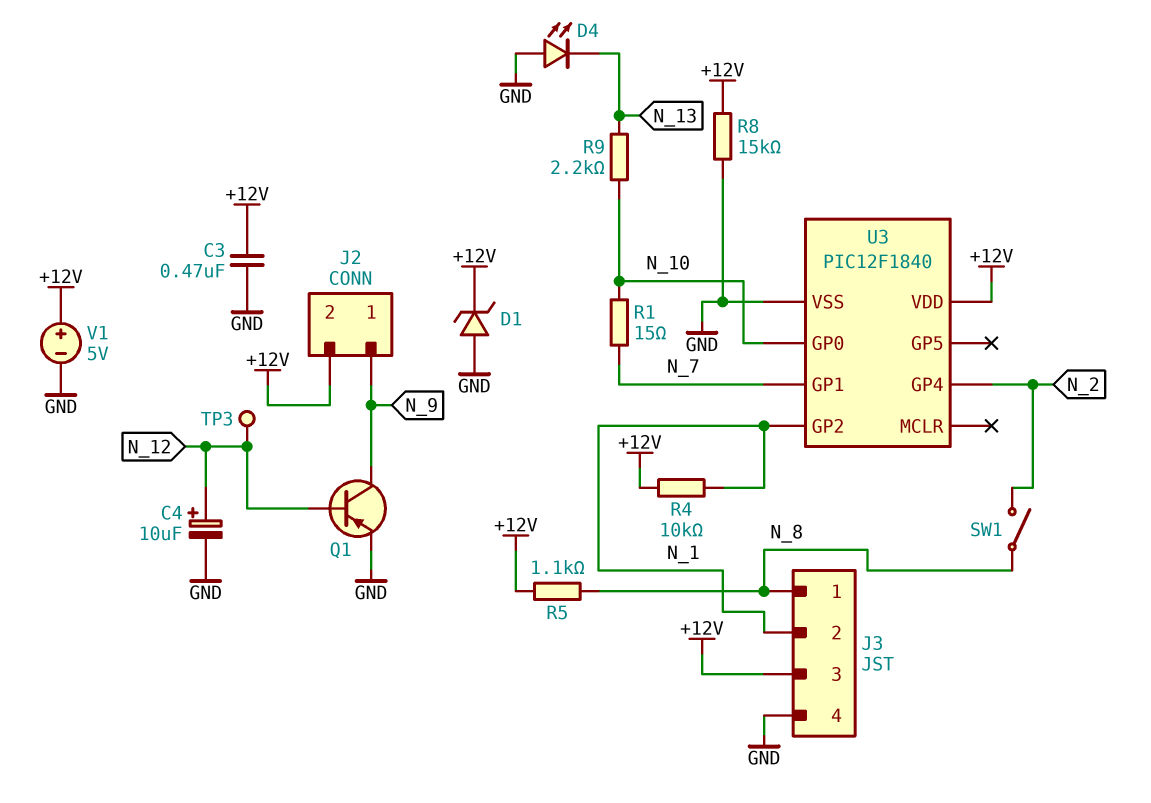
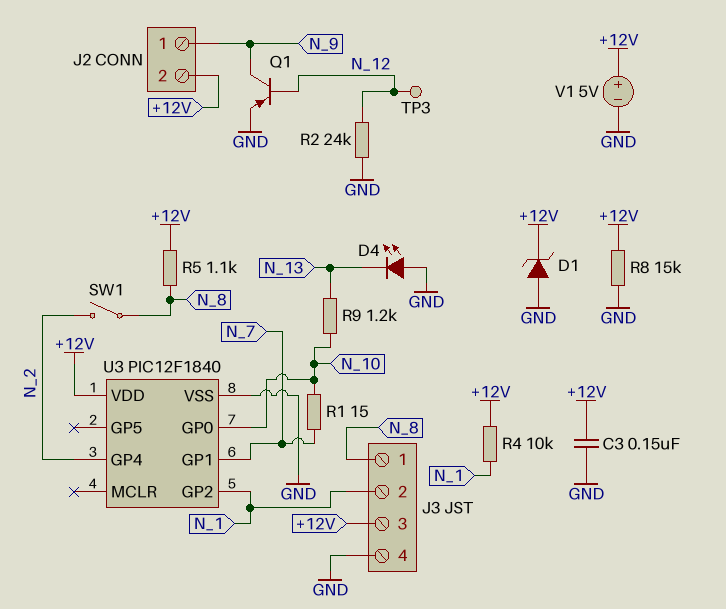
C3: 470nF (+12V, GND) -> 150nF (+12V, GND)
C4: 10uF (plus N_12, minus GND) -> none
R2: none -> 24k (GND, N_12)
R9: 2.2k (N_10, N_13) -> 1.2k (N_10, N_13)

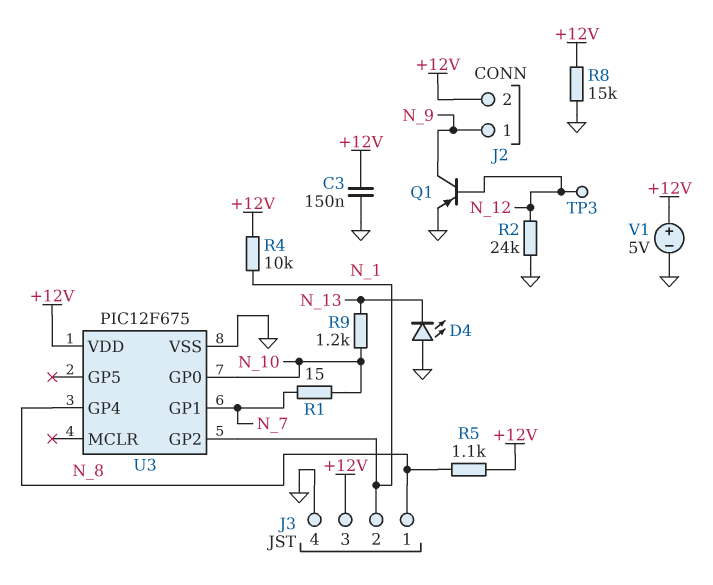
D1: zener (A GND, K +12V) -> none
SW1: switch (N_2, N_8) -> none
U3: PIC12F1840 -> PIC12F675
U3 pin GP4: N_2 -> N_8

